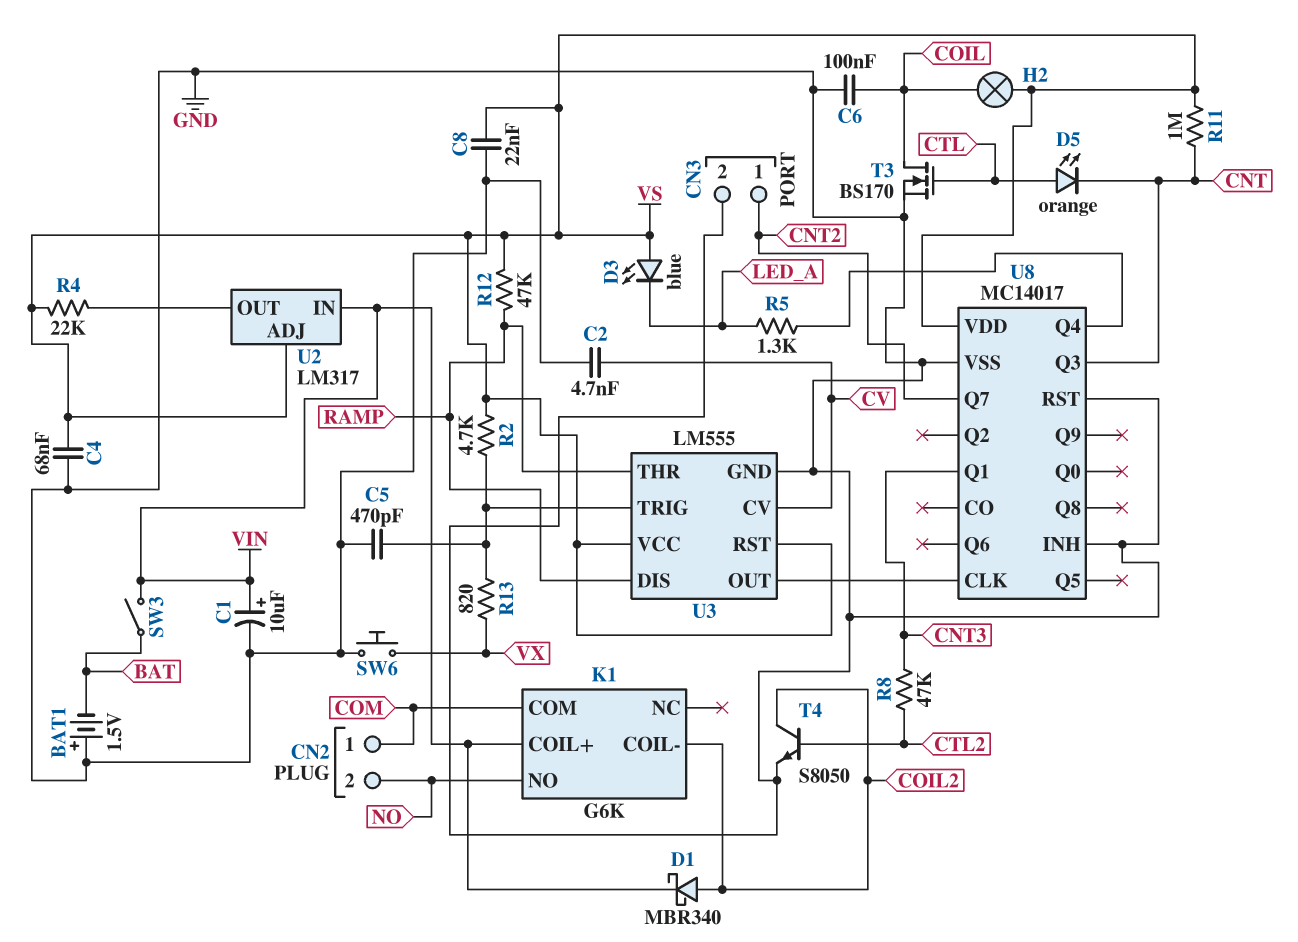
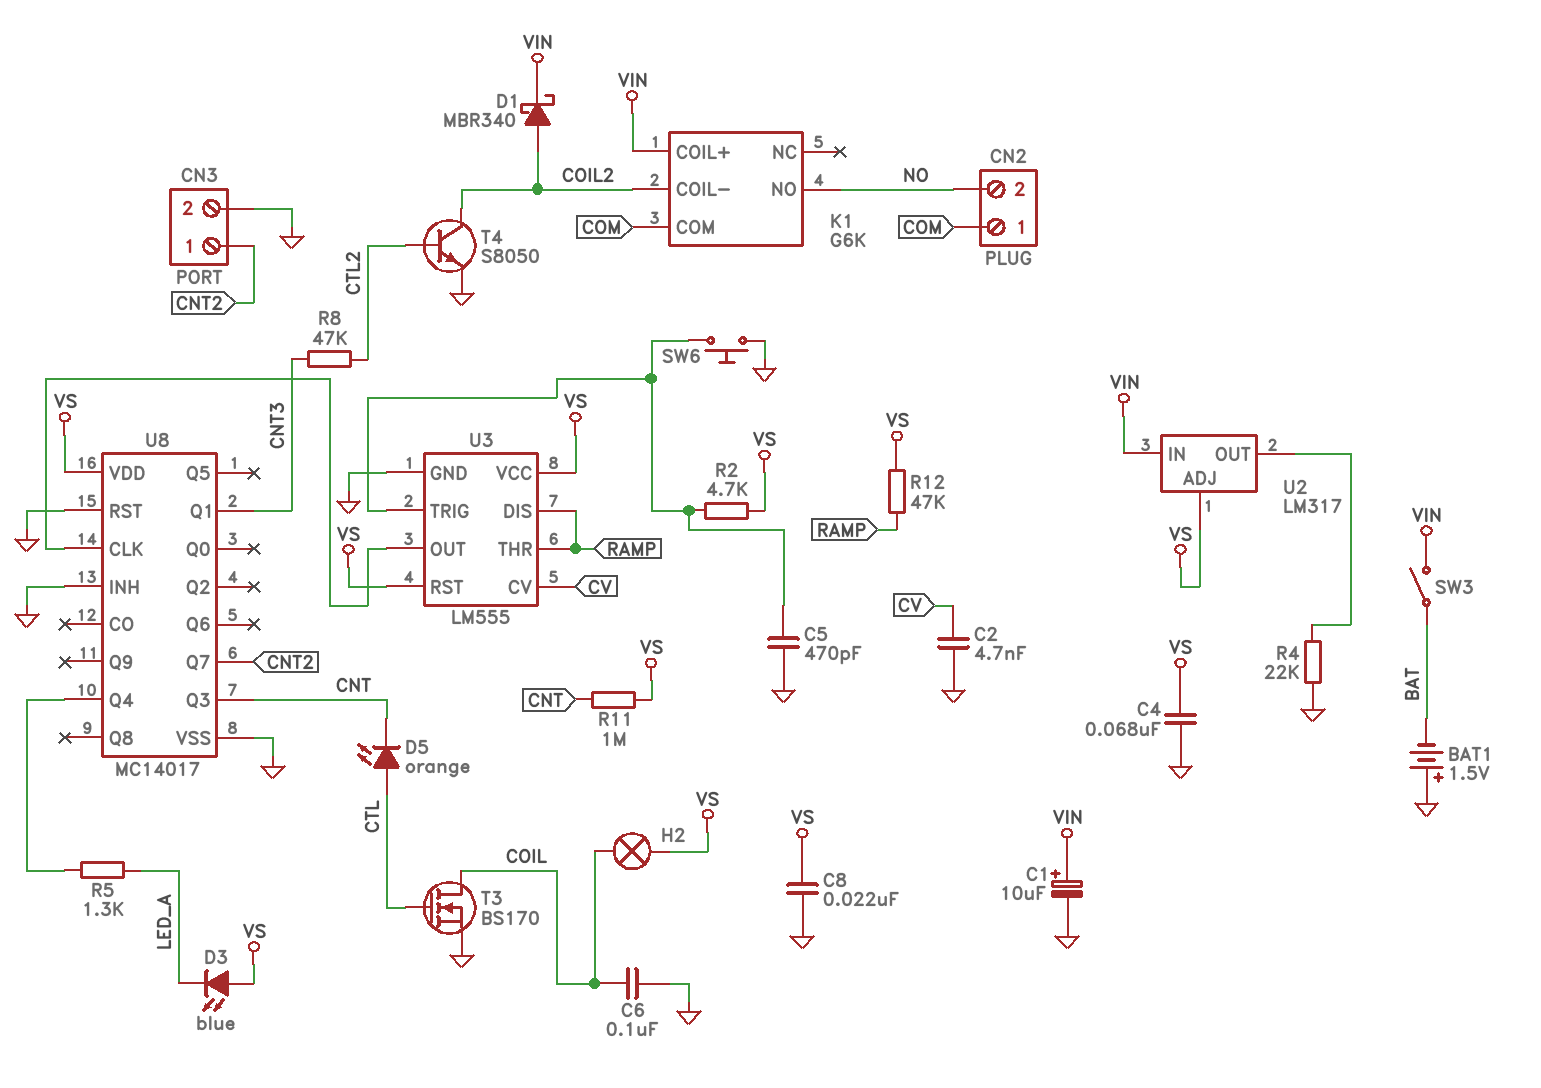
R4: 22k (U2/OUT, VS) -> 22k (GND, U2/OUT)
R13: 820 (U3/TRIG, VX) -> none
SW6: button (GND, VX) -> button (GND, U3/TRIG)

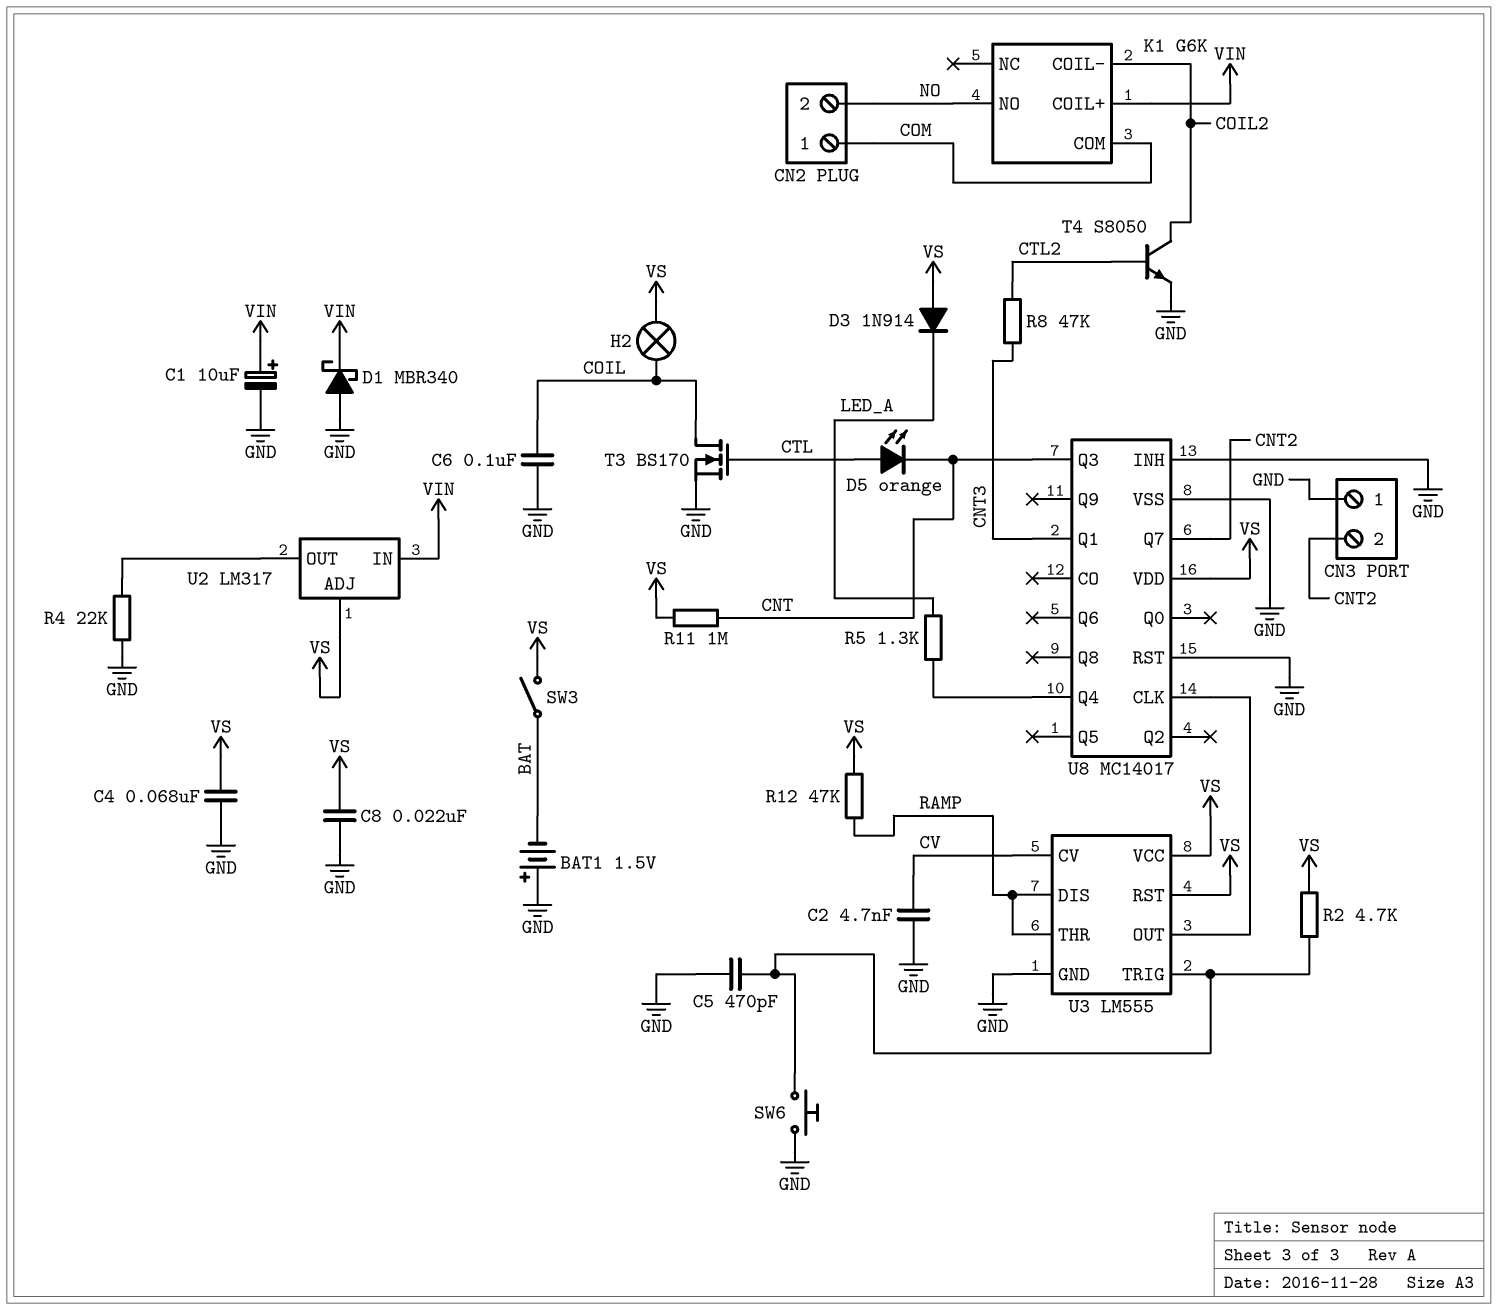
CN3 pin 1: CNT2 -> GND
CN3 pin 2: GND -> CNT2
D1: schottky MBR340 (A COIL2, K VIN) -> schottky MBR340 (A GND, K VIN)
D3: LED blue (A VS, K LED_A) -> diode 1N914 (A VS, K LED_A)
SW3: switch (BAT, VIN) -> switch (BAT, VS)

